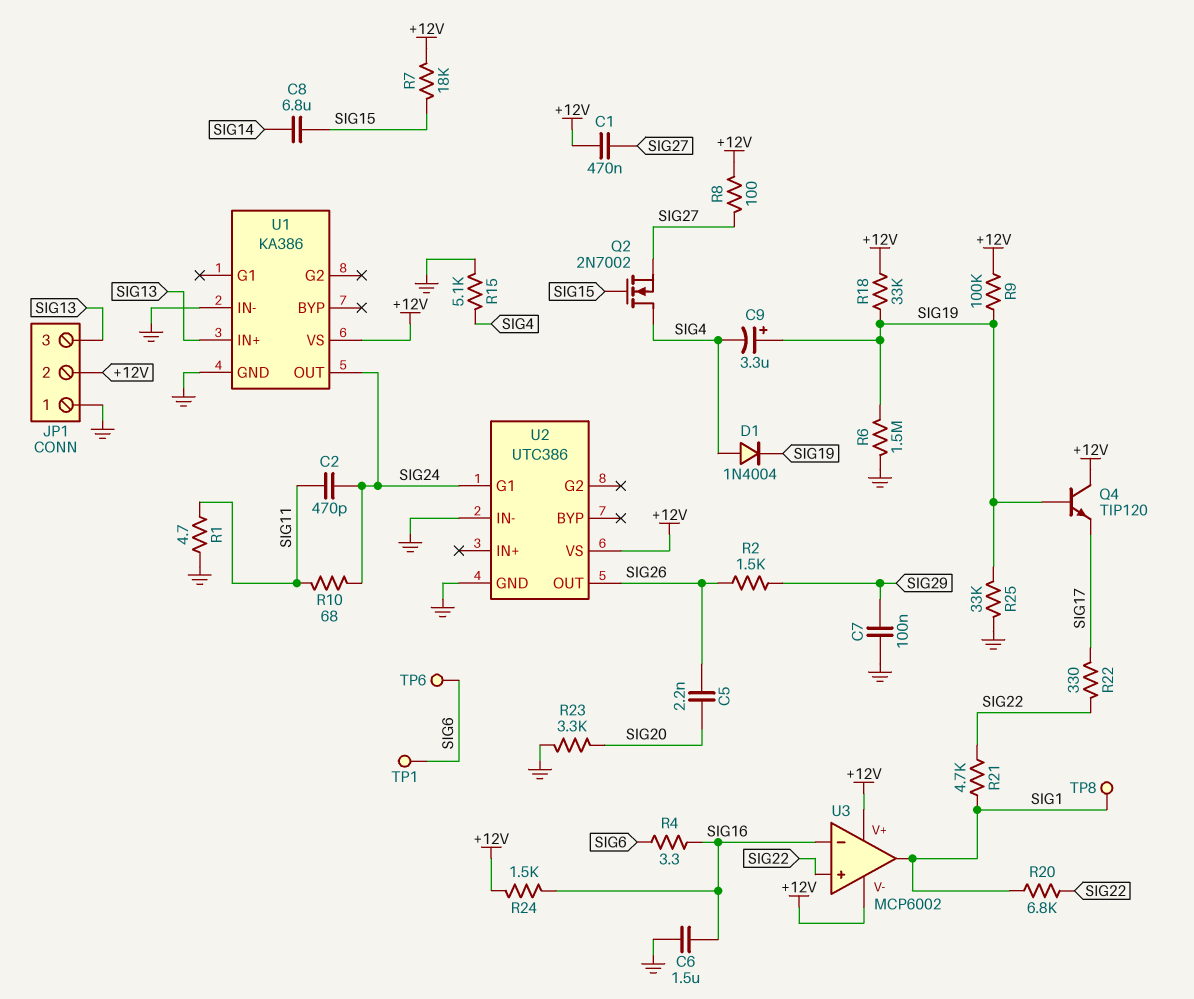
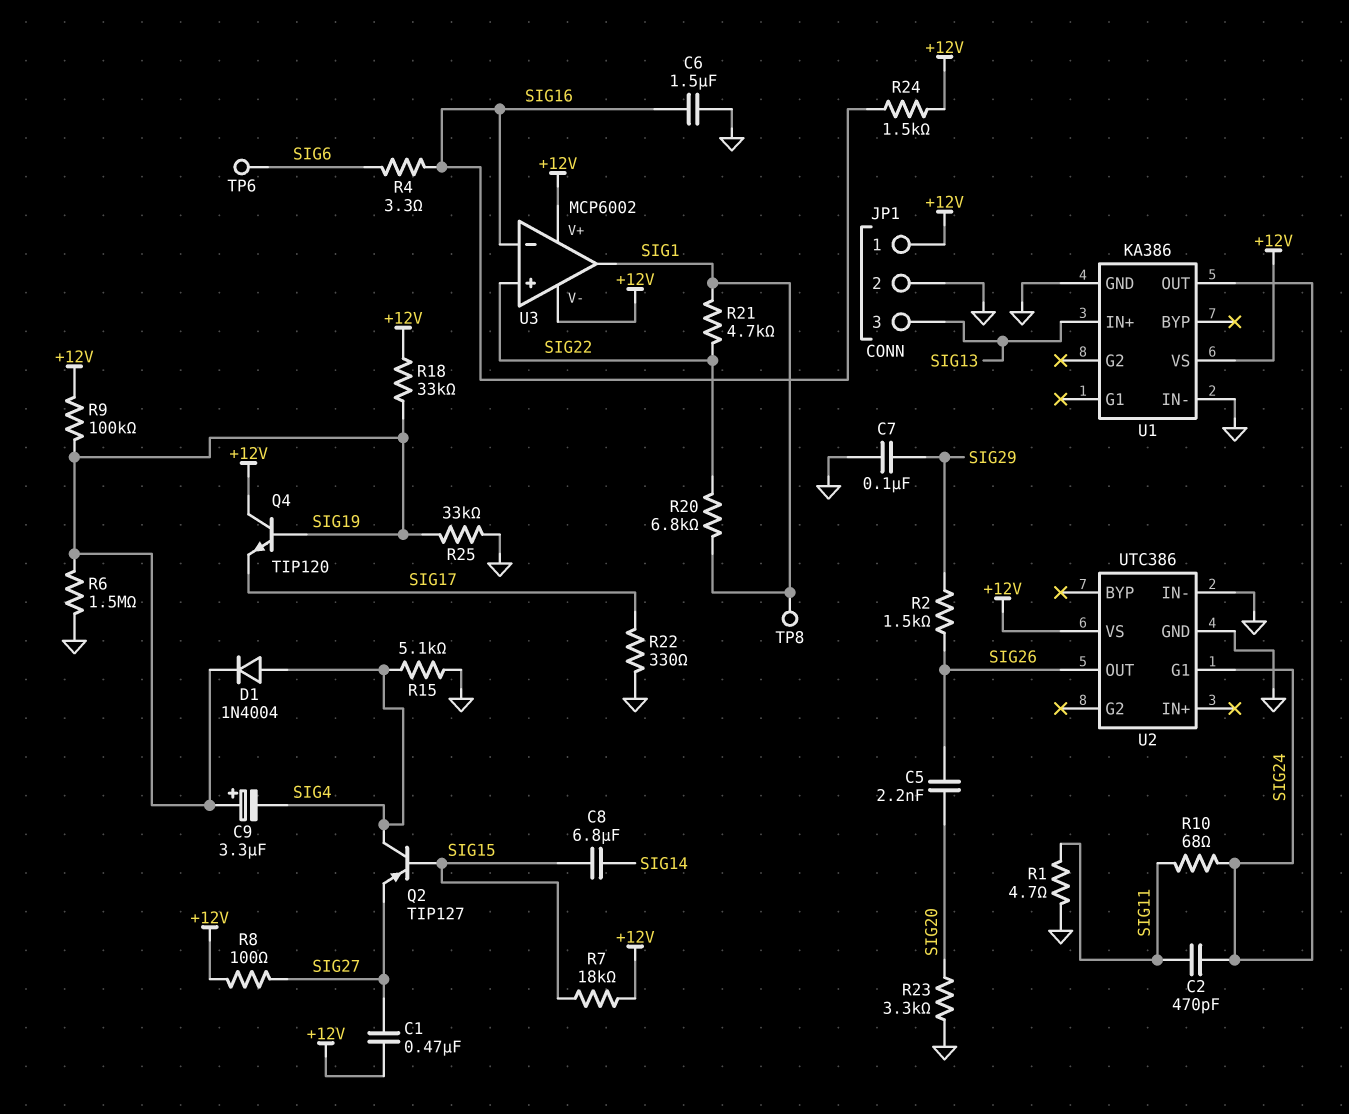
JP1 pin 1: GND -> +12V
JP1 pin 2: +12V -> GND
Q2: NMOS 2N7002 (G SIG15, D SIG4, S SIG27) -> PNP TIP127 (B SIG15, C SIG4, E SIG27)
R22: 330 (SIG17, SIG22) -> 330 (GND, SIG17)
TP1: test point (SIG6) -> none

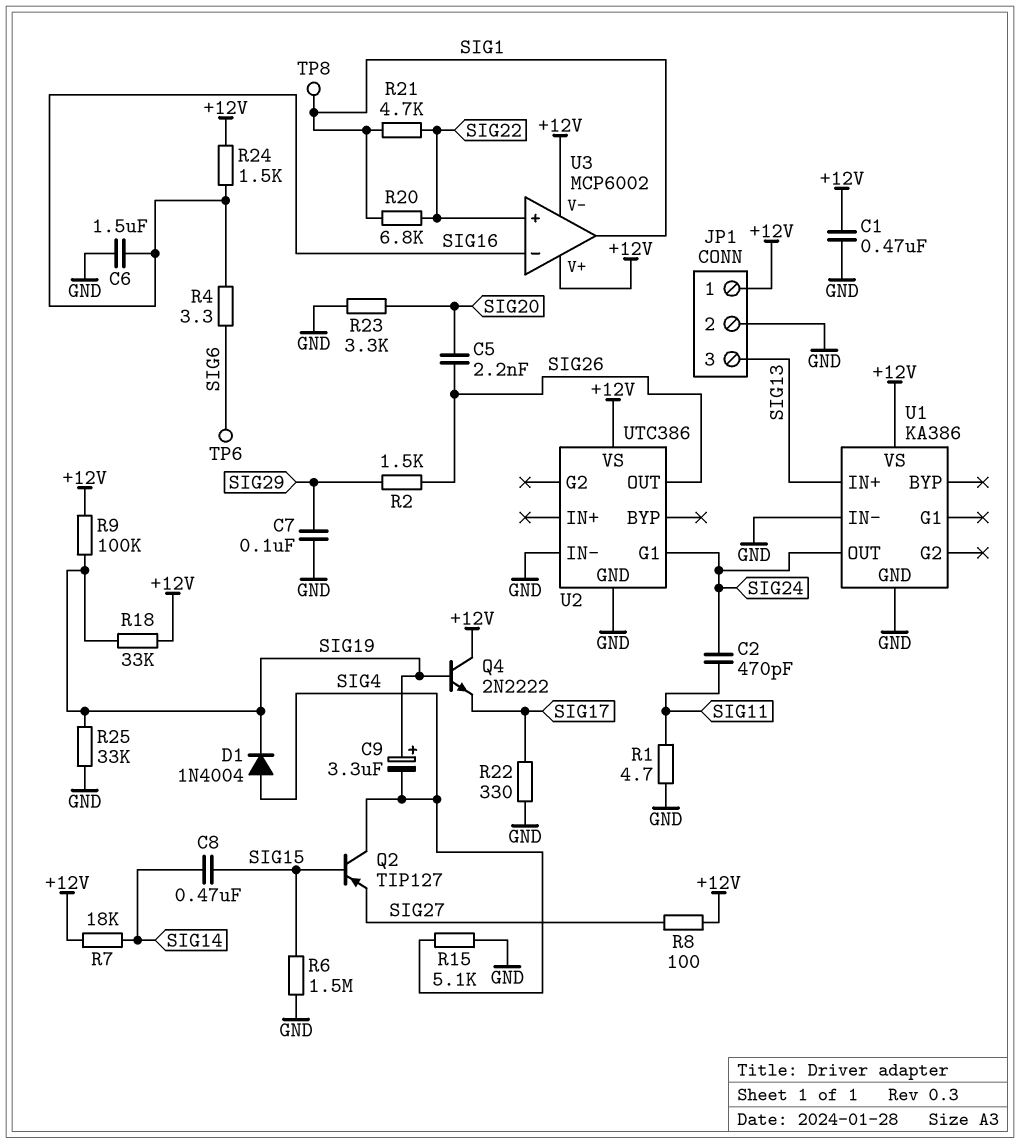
C1: 470nF (+12V, SIG27) -> 470nF (+12V, GND)
C8: 6.8uF (SIG14, SIG15) -> 470nF (SIG14, SIG15)
Q4: NPN TIP120 (B SIG19, C +12V, E SIG17) -> NPN 2N2222 (B SIG19, C +12V, E SIG17)
R6: 1.5M (GND, SIG19) -> 1.5M (GND, SIG15)
R7: 18k (+12V, SIG15) -> 18k (+12V, SIG14)
R10: 68 (SIG11, SIG24) -> none

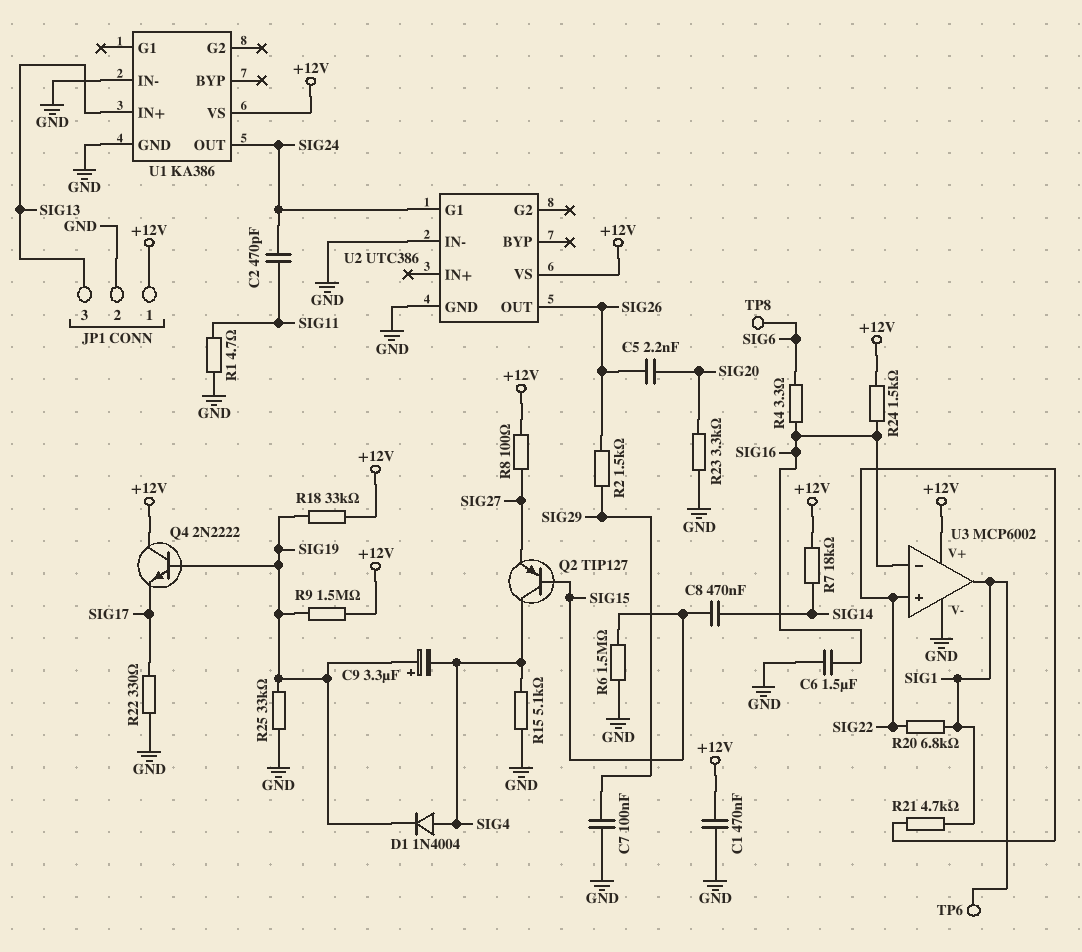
R9: 100k (+12V, SIG19) -> 1.5M (+12V, SIG19)
TP6: test point (SIG6) -> test point (SIG1)
TP8: test point (SIG1) -> test point (SIG6)
U3 pin V-: +12V -> GND

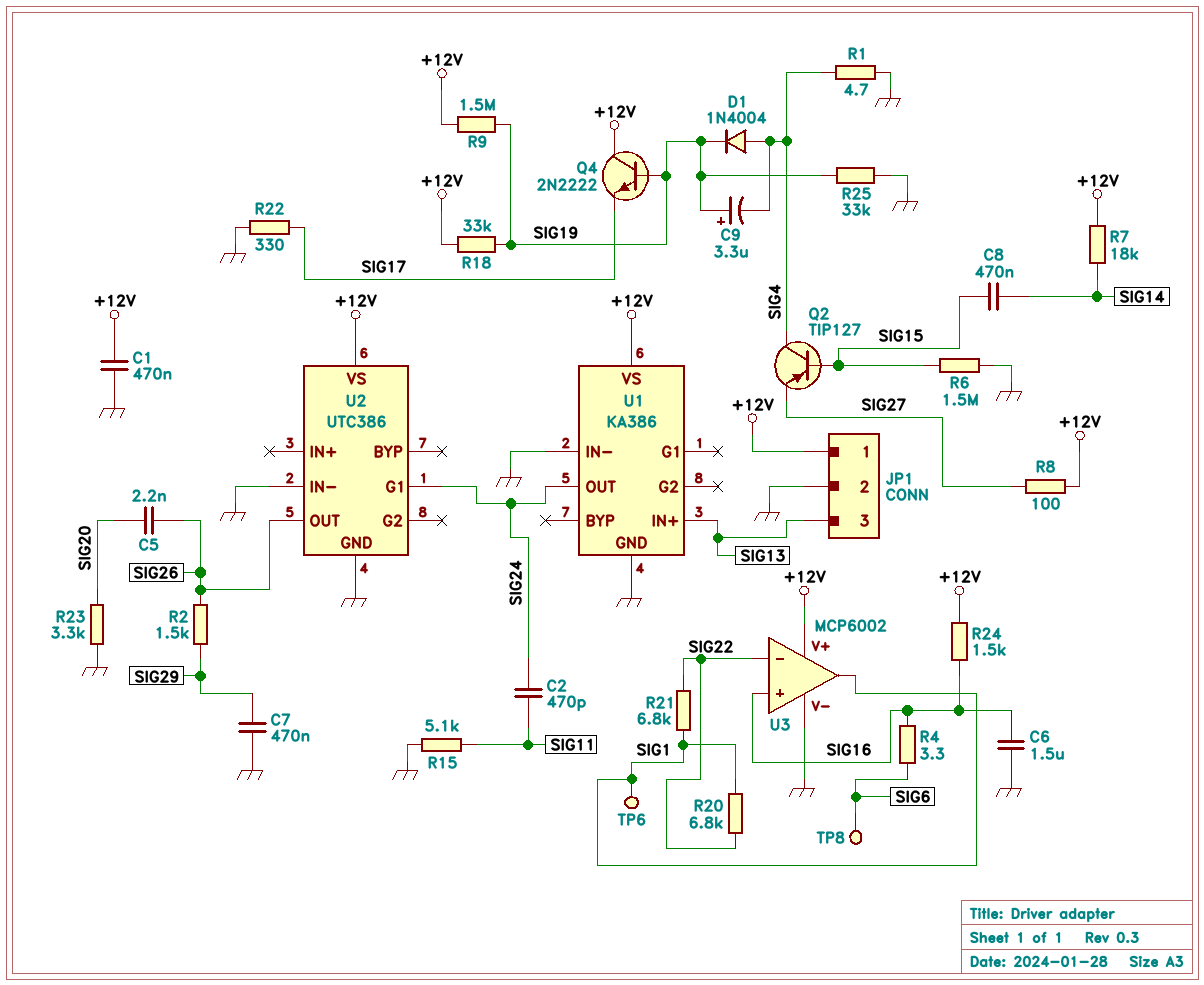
C7: 100nF (GND, SIG29) -> 470nF (GND, SIG29)
R1: 4.7 (GND, SIG11) -> 4.7 (GND, SIG4)
R15: 5.1k (GND, SIG4) -> 5.1k (GND, SIG11)
R21: 4.7k (SIG1, SIG22) -> 6.8k (SIG1, SIG22)
U3 pin in+: SIG22 -> SIG16
U3 pin in-: SIG16 -> SIG22

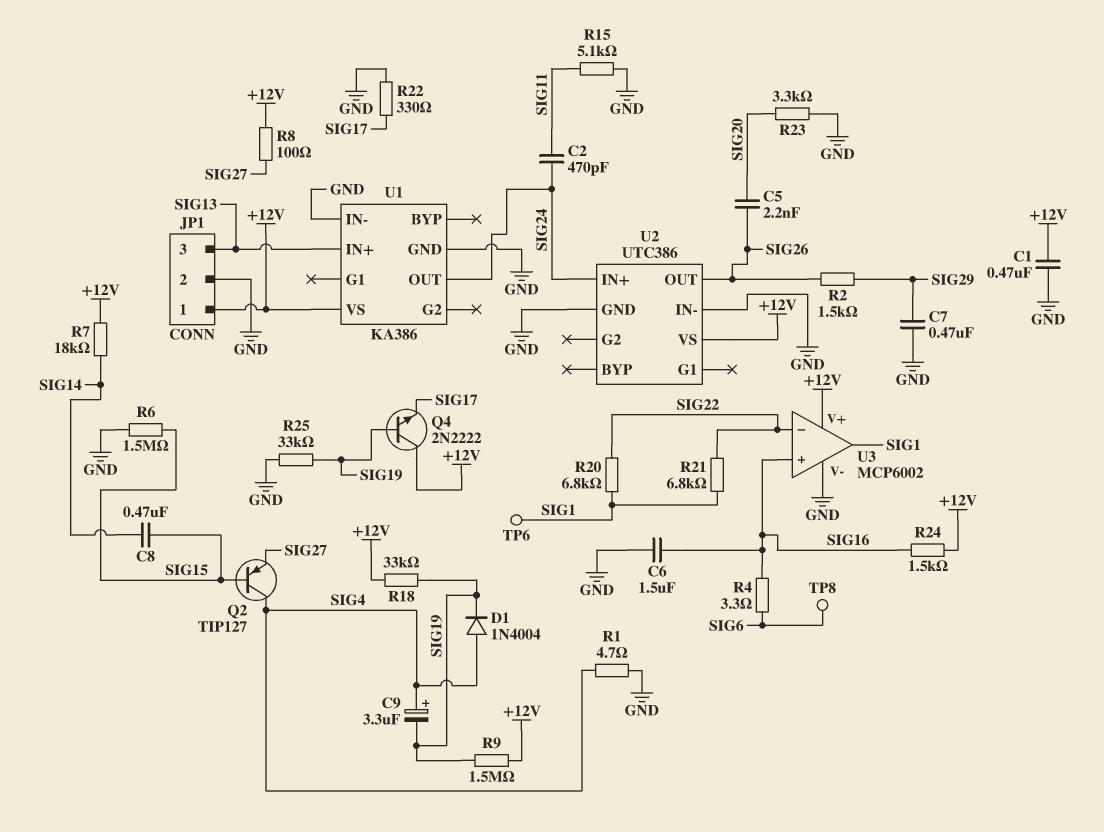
C9: 3.3uF (plus SIG19, minus SIG4) -> 3.3uF (plus SIG4, minus SIG19)
U2 pin G1: SIG24 -> none
U2 pin IN+: none -> SIG24

